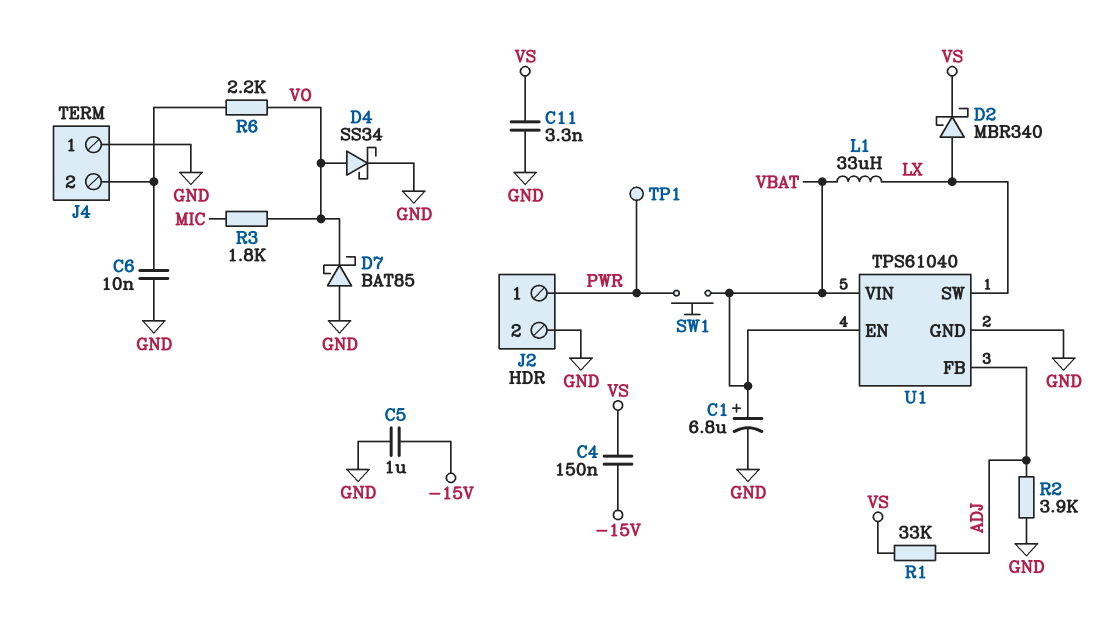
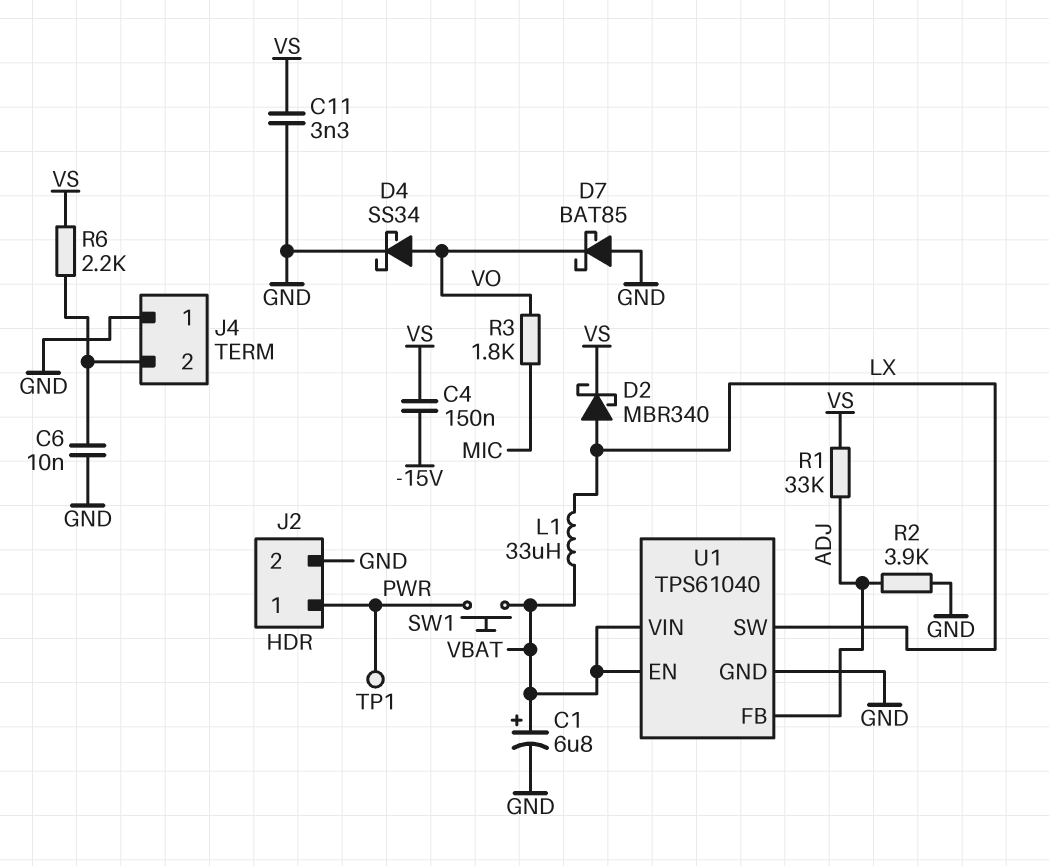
C5: 1uF (-15V, GND) -> none
R6: 2.2k (J4/2, VO) -> 2.2k (J4/2, VS)

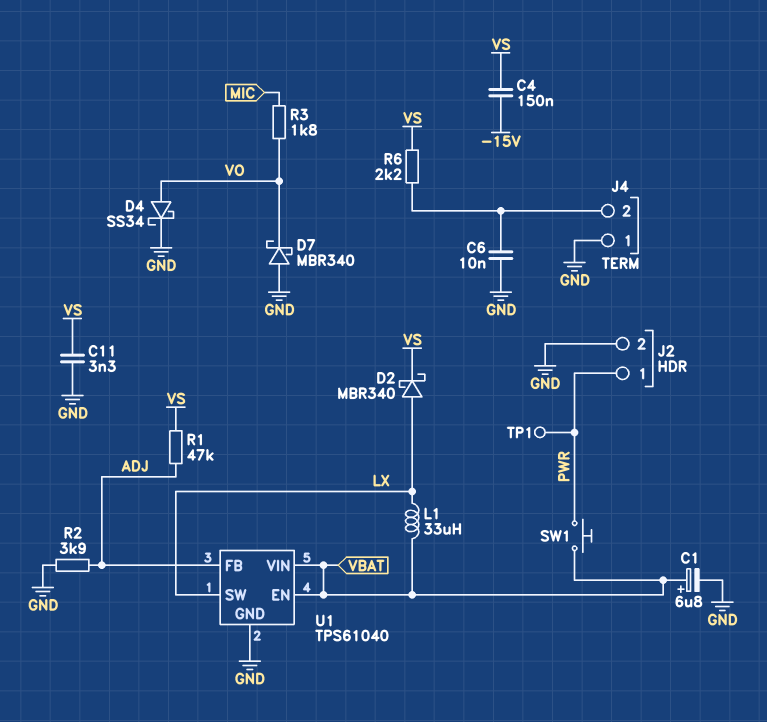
D7: schottky BAT85 (A GND, K VO) -> schottky MBR340 (A GND, K VO)
R1: 33k (ADJ, VS) -> 47k (ADJ, VS)

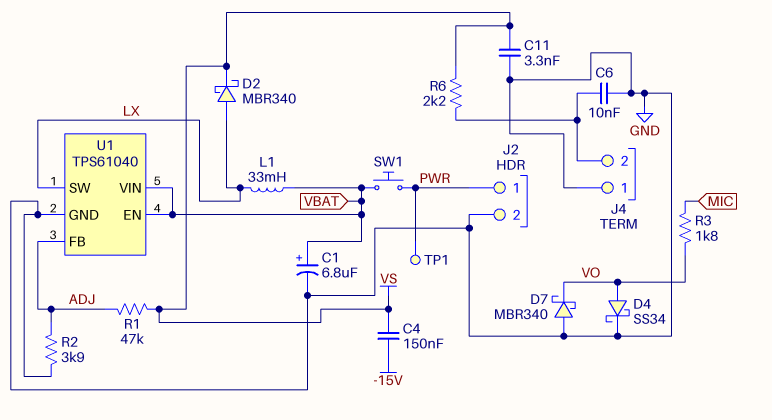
L1: 33uH (LX, VBAT) -> 33mH (LX, VBAT)

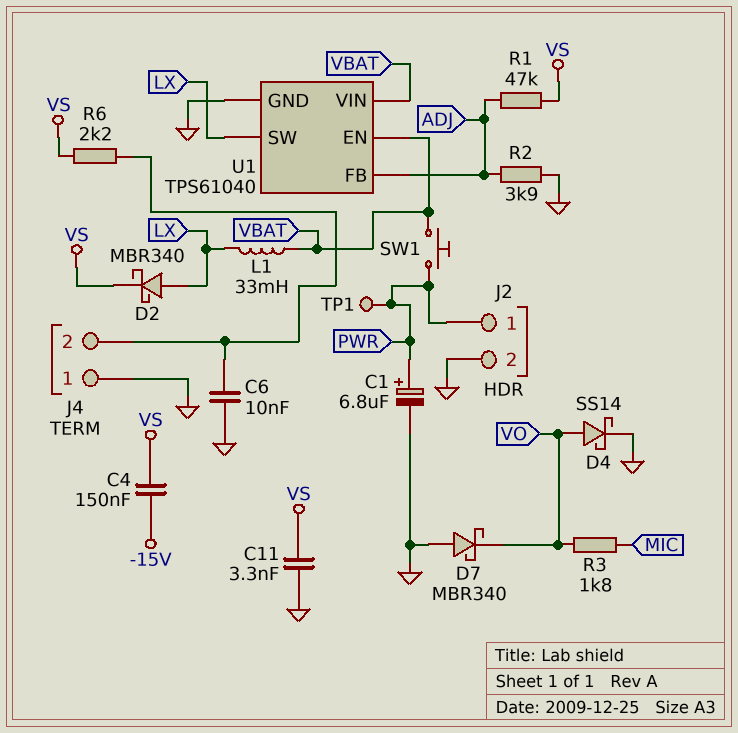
C1: 6.8uF (plus VBAT, minus GND) -> 6.8uF (plus PWR, minus GND)
D4: schottky SS34 (A VO, K GND) -> schottky SS14 (A VO, K GND)

